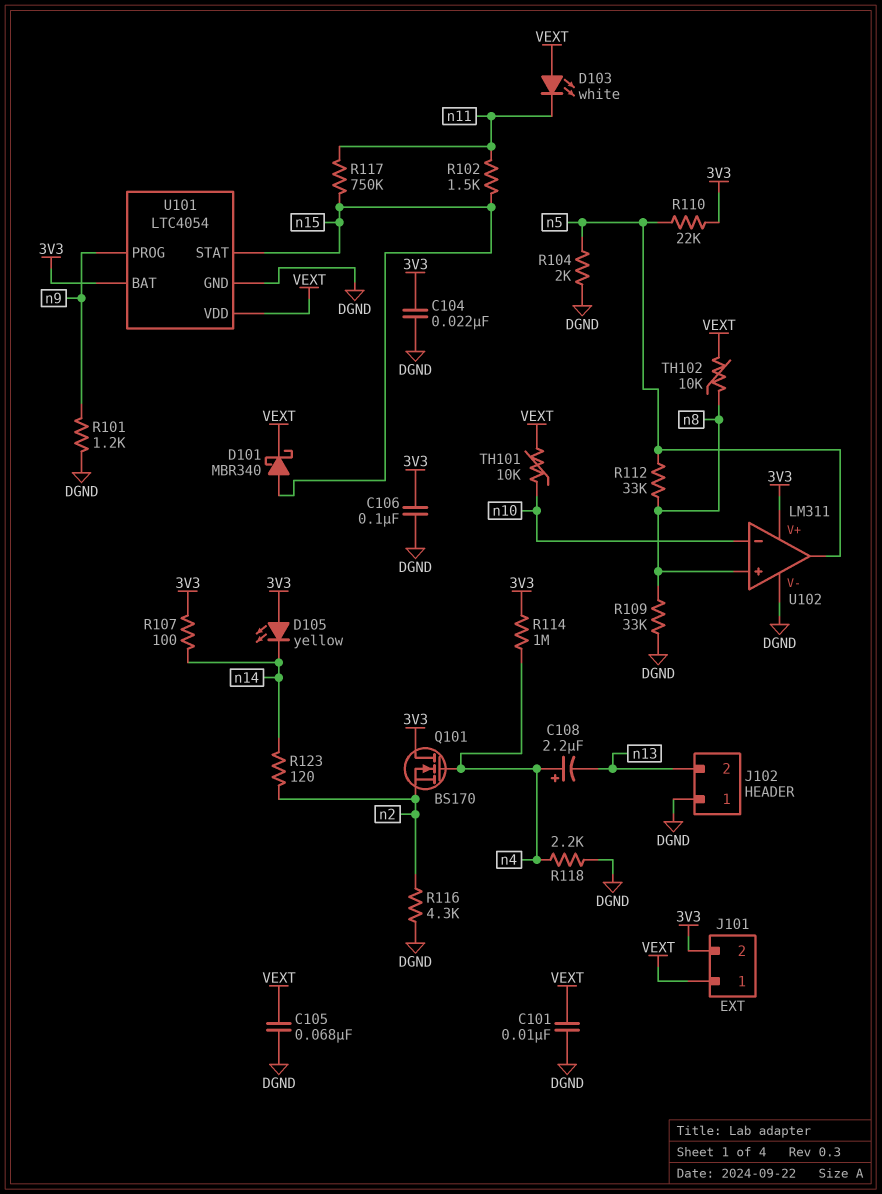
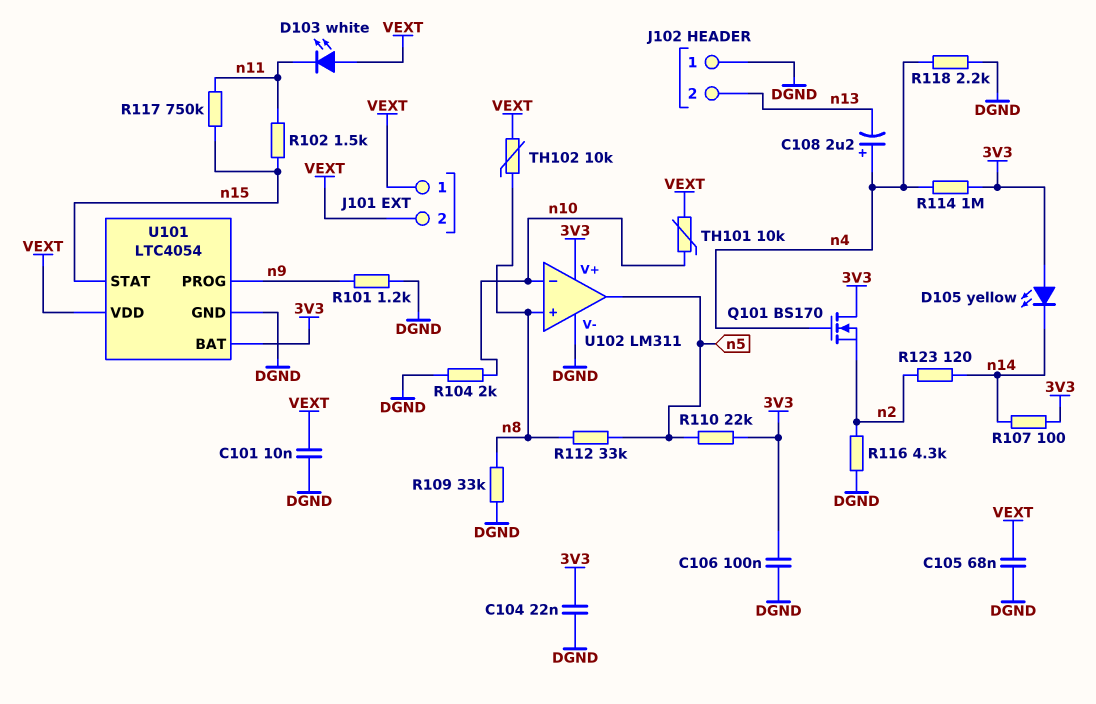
D101: schottky MBR340 (A n15, K VEXT) -> none
J101 pin 2: 3V3 -> VEXT
R104: 2k (DGND, n5) -> 2k (DGND, n10)

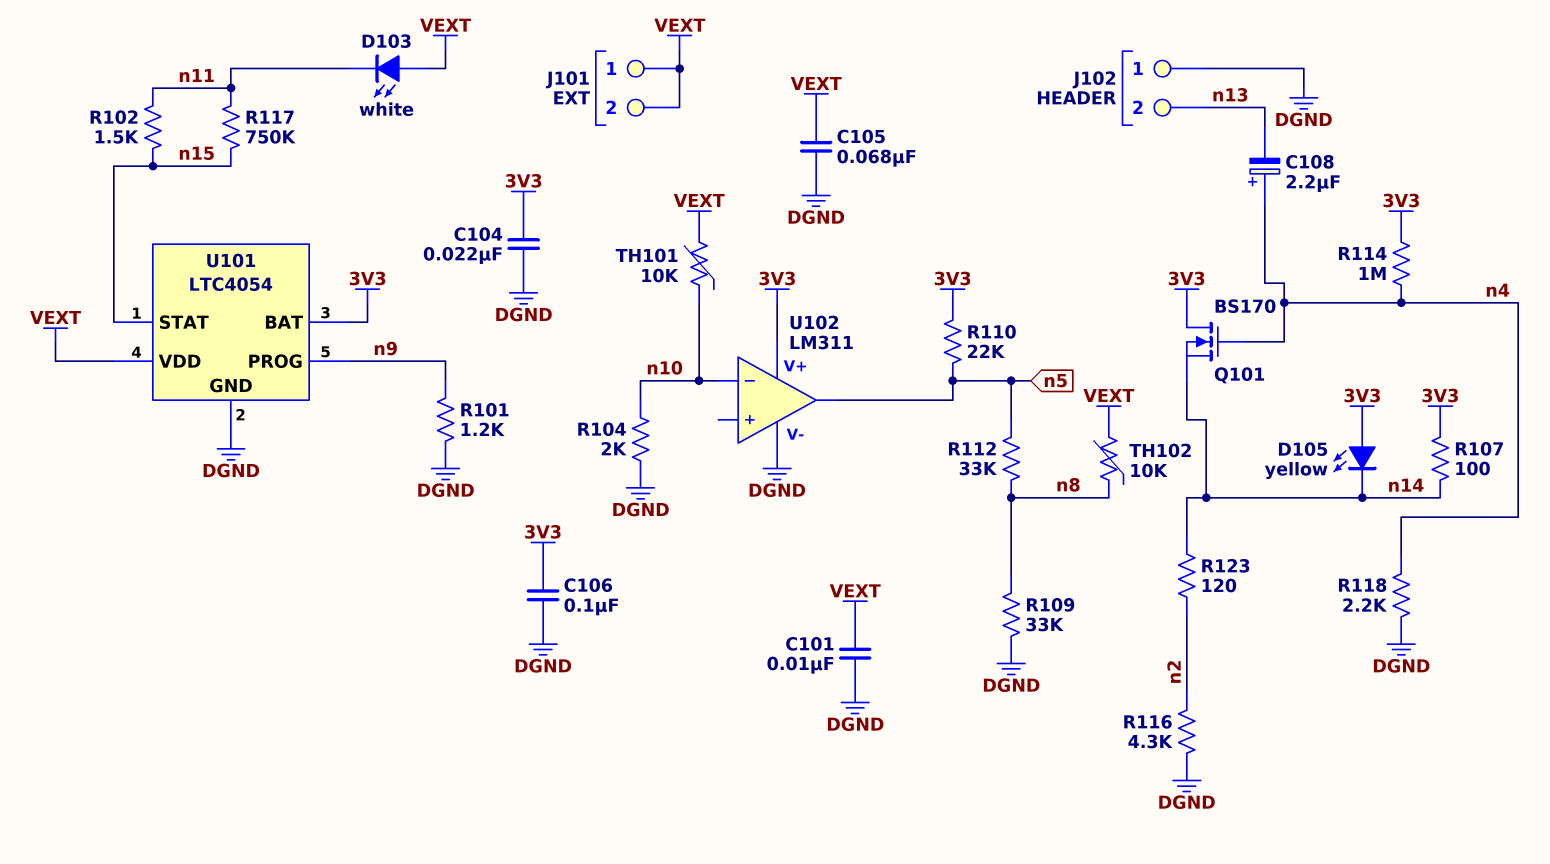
Q101: NMOS BS170 (G n4, D 3V3, S n2) -> NMOS BS170 (G n4, D 3V3, S n14)
U102 pin in+: n8 -> none

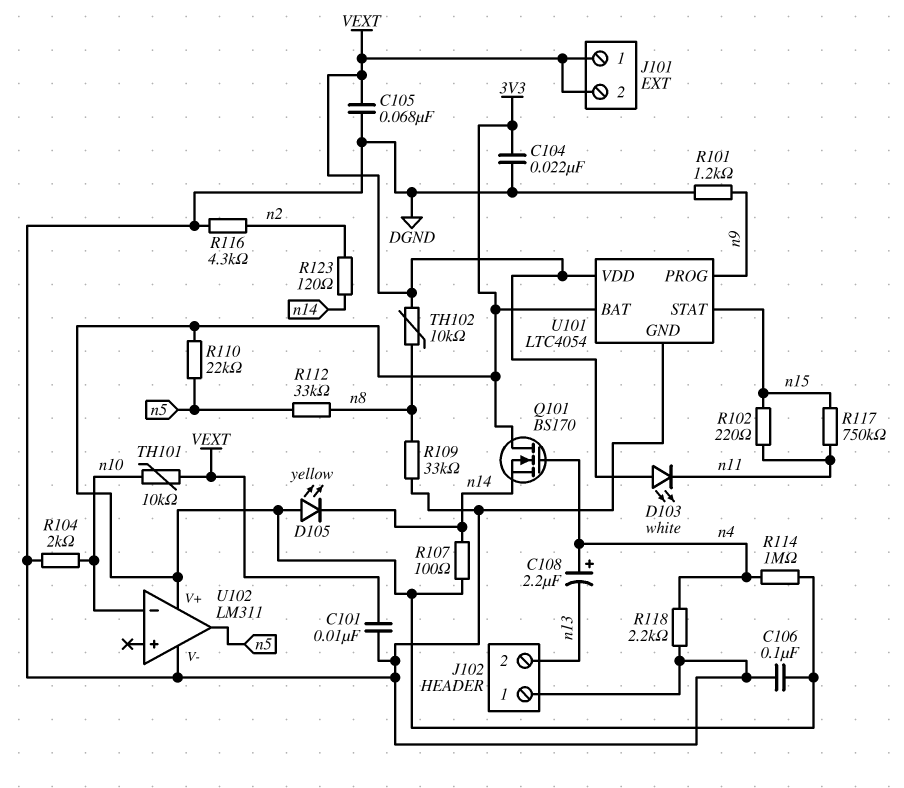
R102: 1.5k (n11, n15) -> 220 (n11, n15)

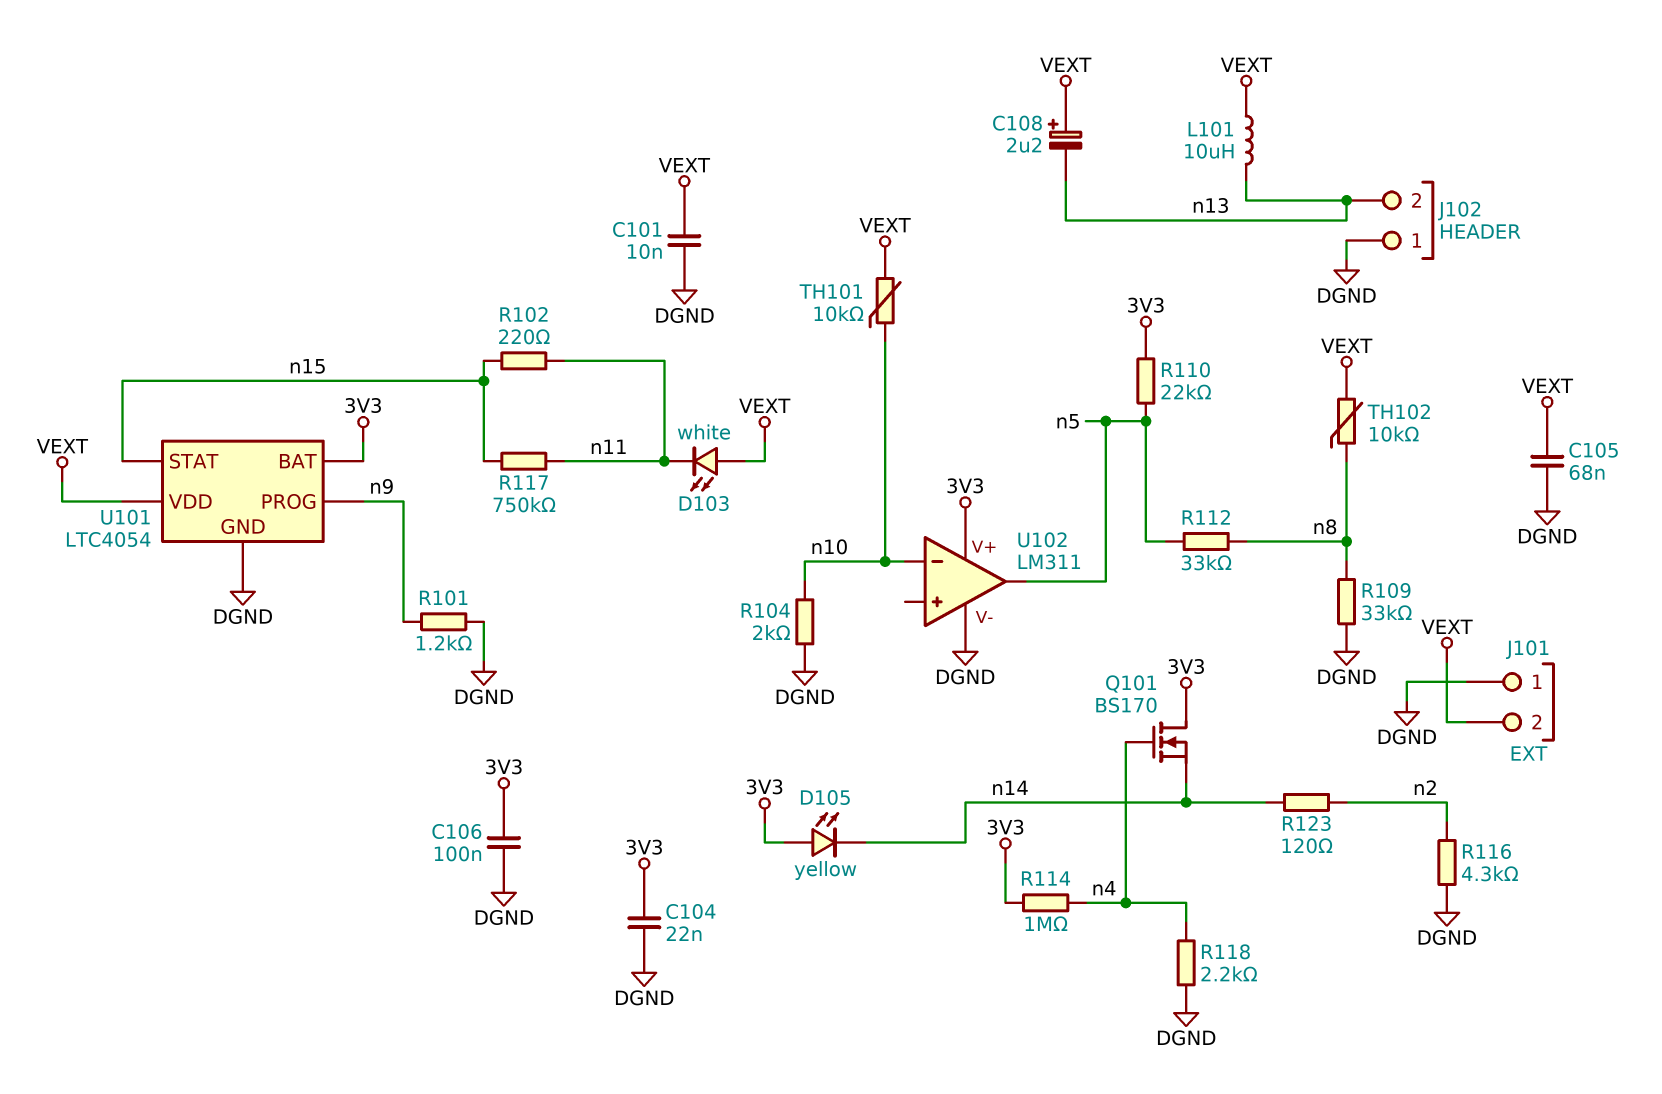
C108: 2.2uF (plus n4, minus n13) -> 2.2uF (plus VEXT, minus n13)
J101 pin 1: VEXT -> DGND
L101: none -> 10uH (VEXT, n13)
R107: 100 (3V3, n14) -> none

